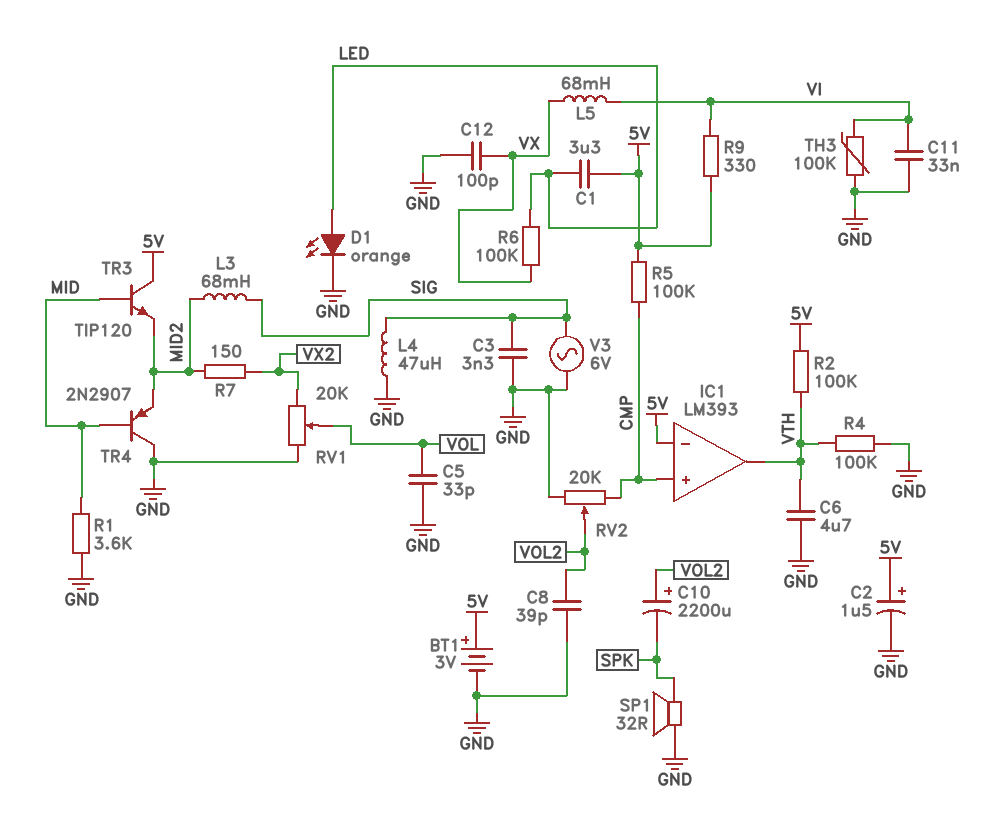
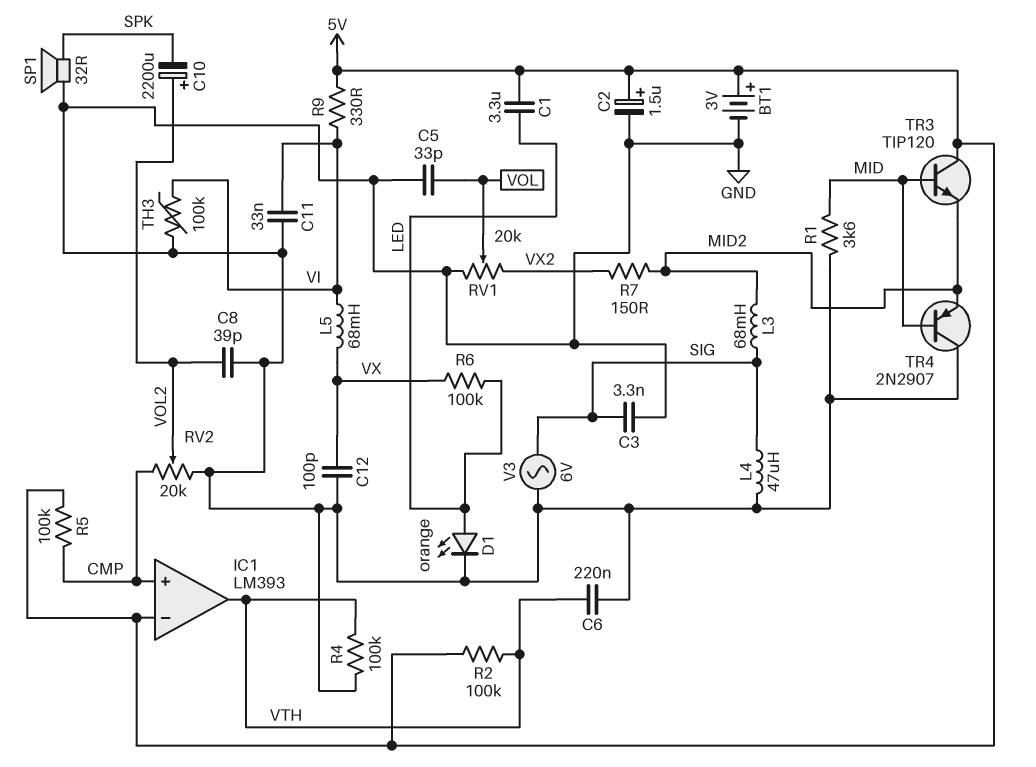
C6: 4.7uF (GND, VTH) -> 220nF (GND, VTH)

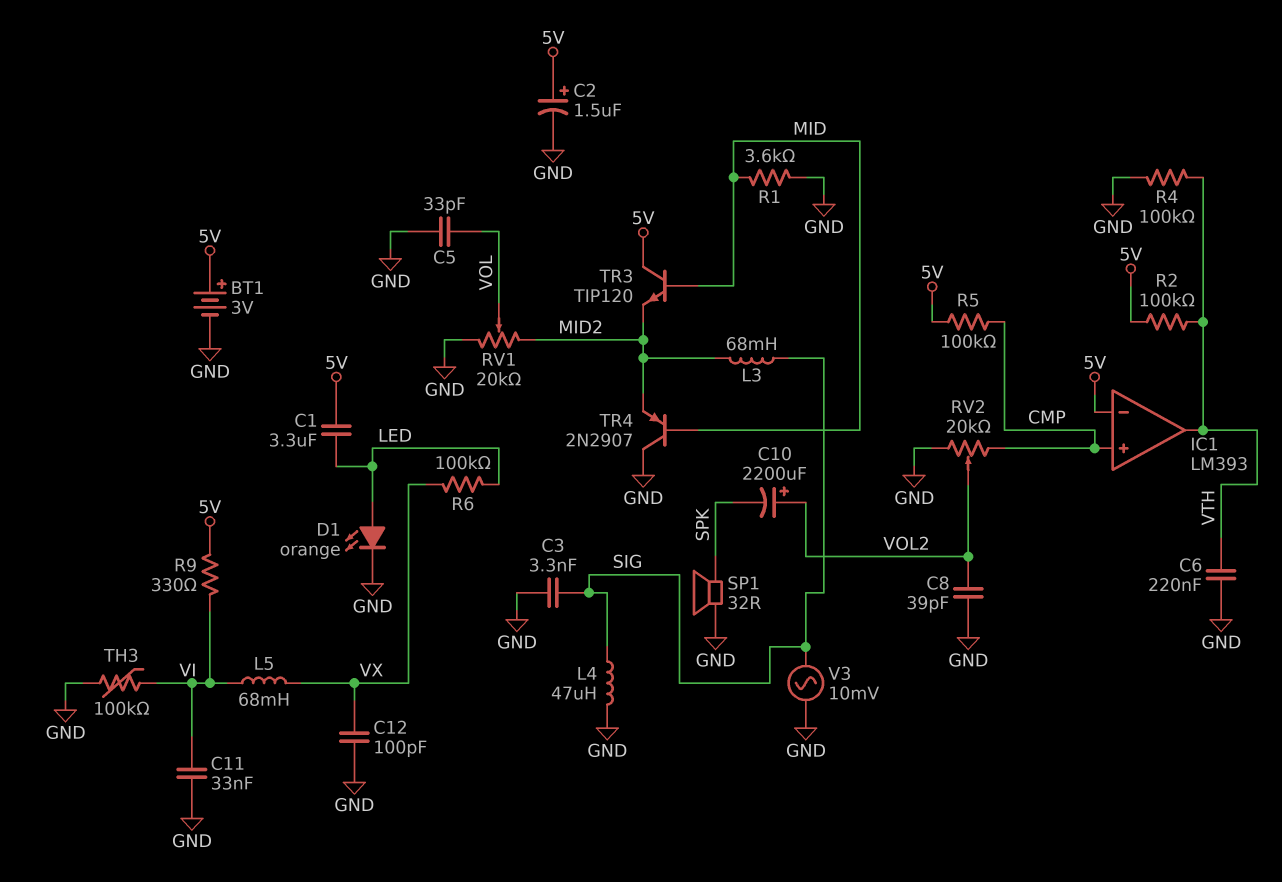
R7: 150 (MID2, VX2) -> none
RV1: 20k (GND, VX2, wiper VOL) -> 20k (GND, MID2, wiper VOL)
V3: AC 6V (GND, SIG) -> AC 10mV (GND, SIG)

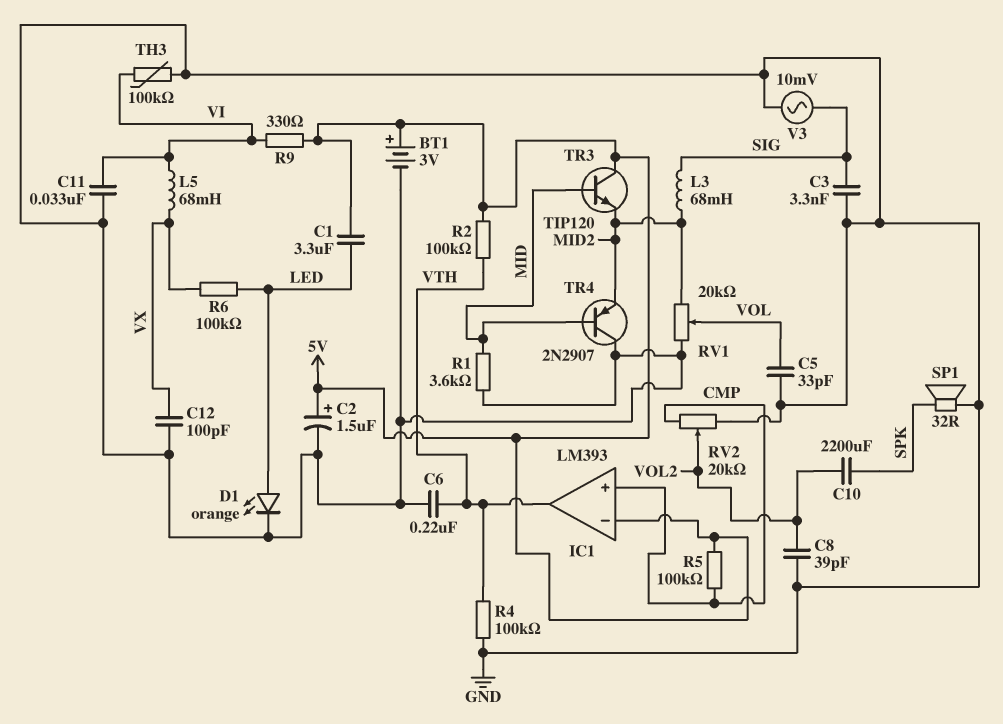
C10: 2200uF (plus VOL2, minus SPK) -> 2200uF (SPK, VOL2)
L4: 47uH (GND, SIG) -> none

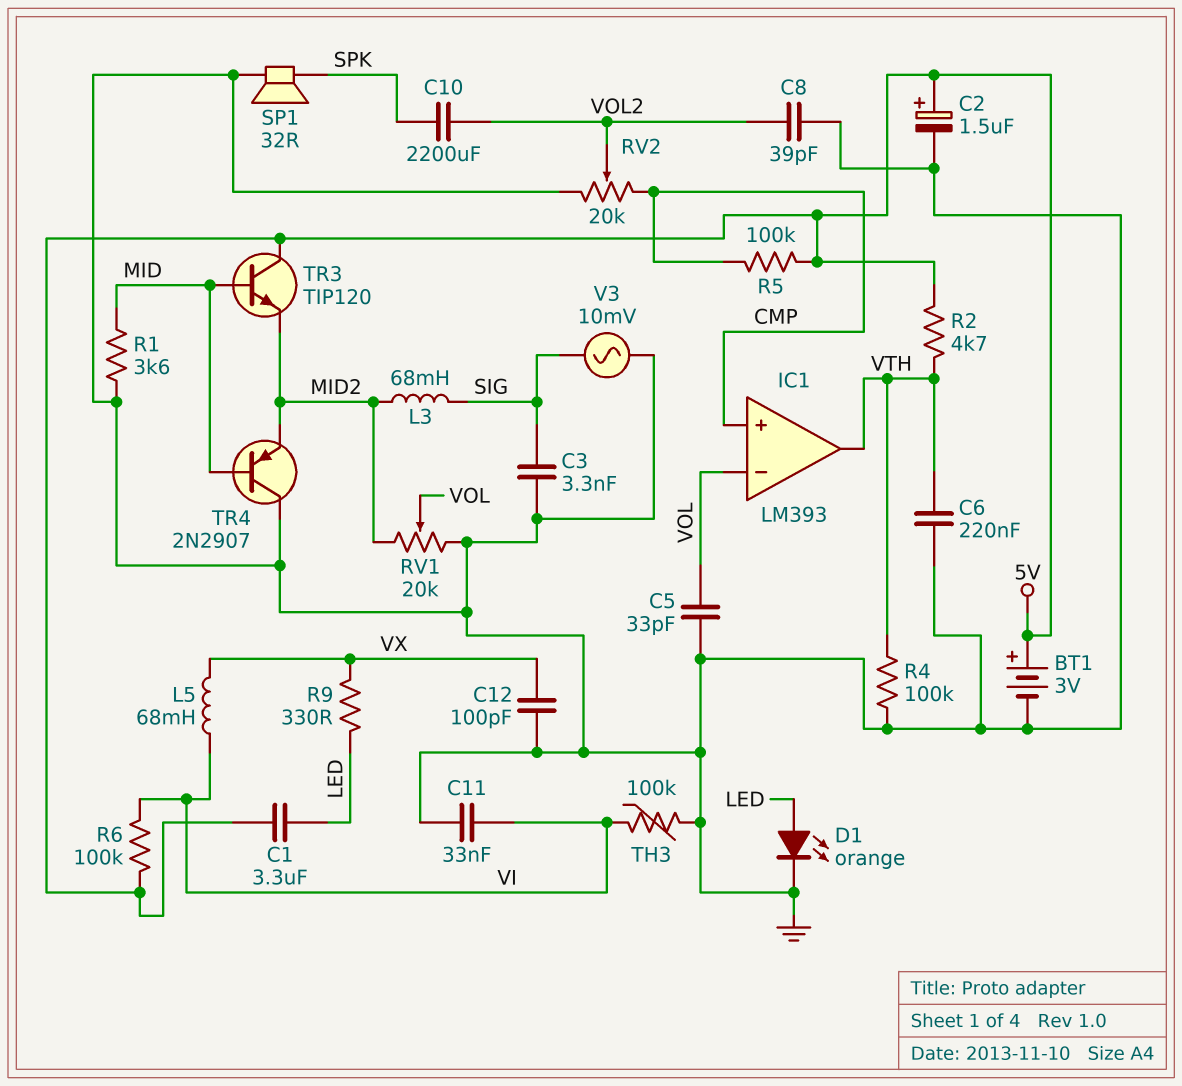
IC1 pin in-: 5V -> VOL
R2: 100k (5V, VTH) -> 4.7k (5V, VTH)
R6: 100k (LED, VX) -> 100k (5V, VI)
R9: 330 (5V, VI) -> 330 (LED, VX)

